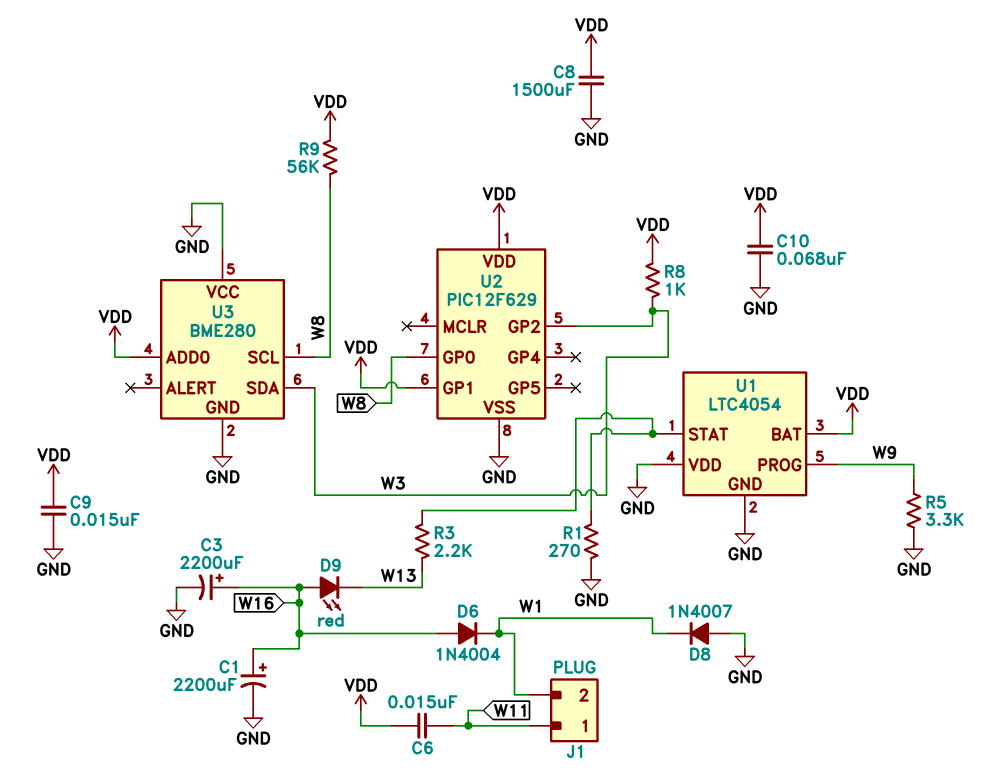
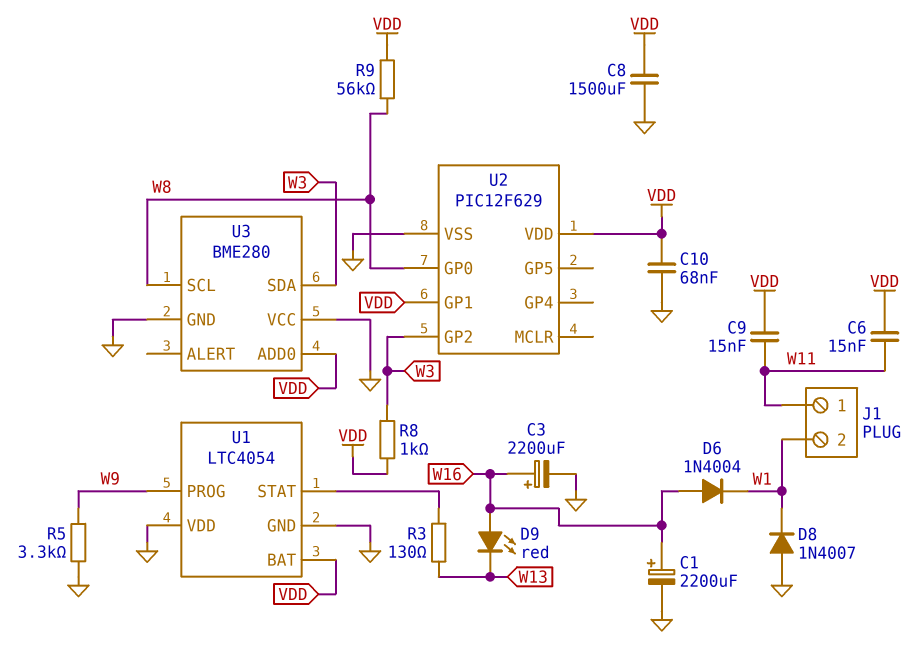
C9: 15nF (GND, VDD) -> 15nF (VDD, W11)
R1: 270 (GND, U1/STAT) -> none
R3: 2.2k (U1/STAT, W13) -> 130 (U1/STAT, W13)

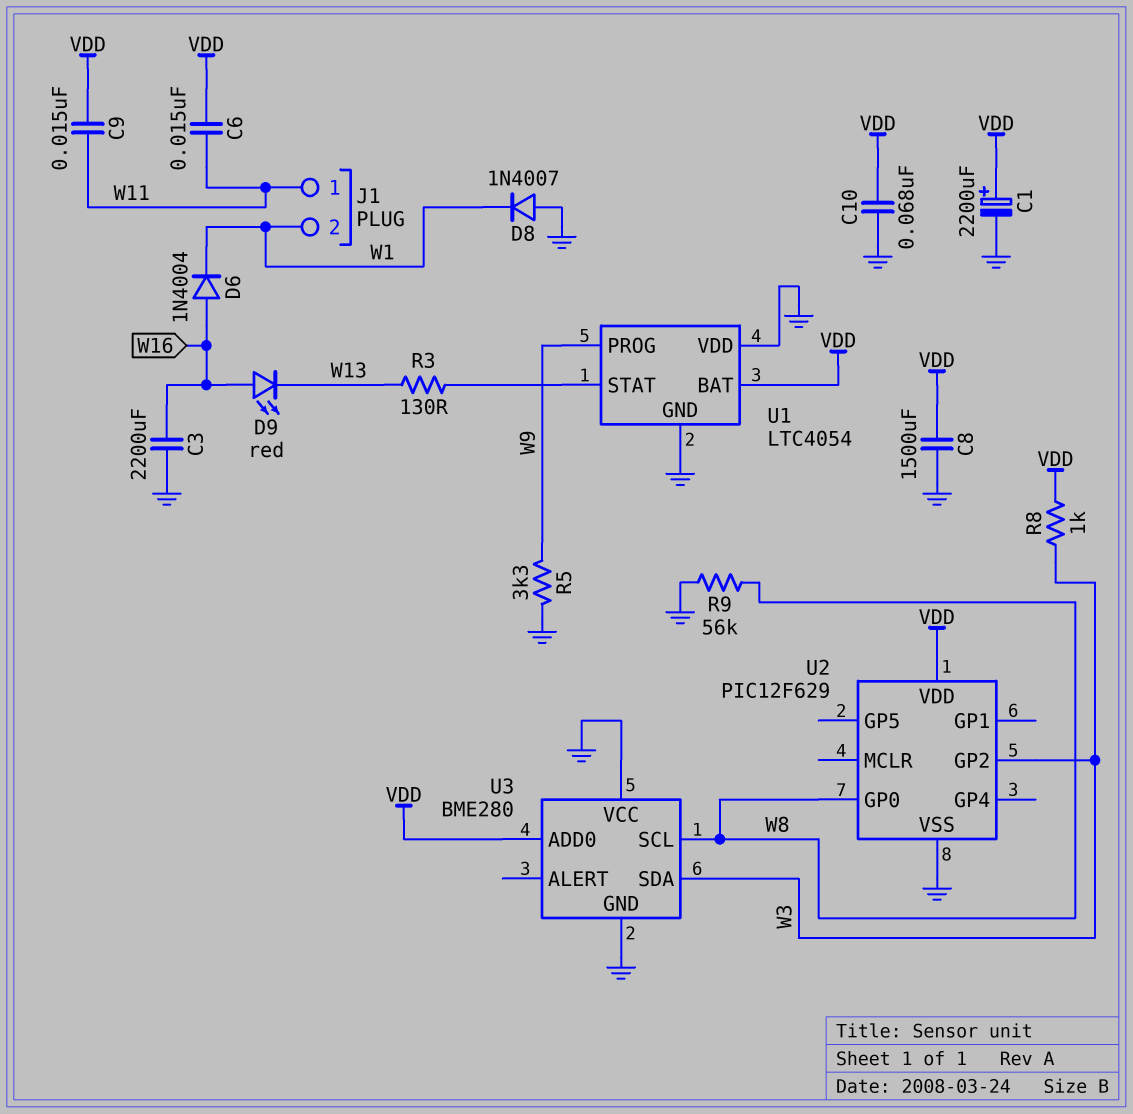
C1: 2200uF (plus W16, minus GND) -> 2200uF (plus VDD, minus GND)
C3: 2200uF (plus W16, minus GND) -> 2200uF (GND, W16)
R9: 56k (VDD, W8) -> 56k (GND, W8)
U2 pin GP1: VDD -> none

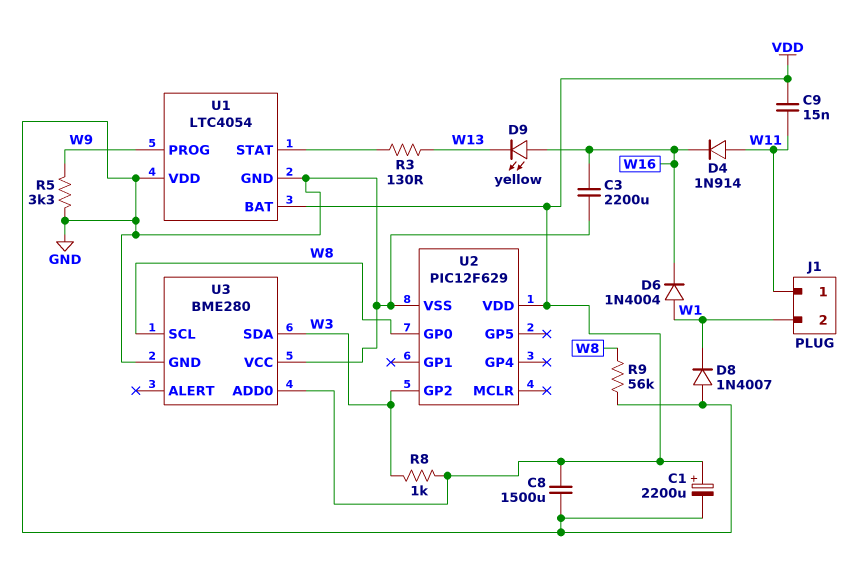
C6: 15nF (VDD, W11) -> none
C10: 68nF (GND, VDD) -> none
D4: none -> diode 1N914 (A W11, K W16)
D6: diode 1N4004 (A W16, K W1) -> diode 1N4004 (A W1, K W16)
D9: LED red (A W16, K W13) -> LED yellow (A W16, K W13)

